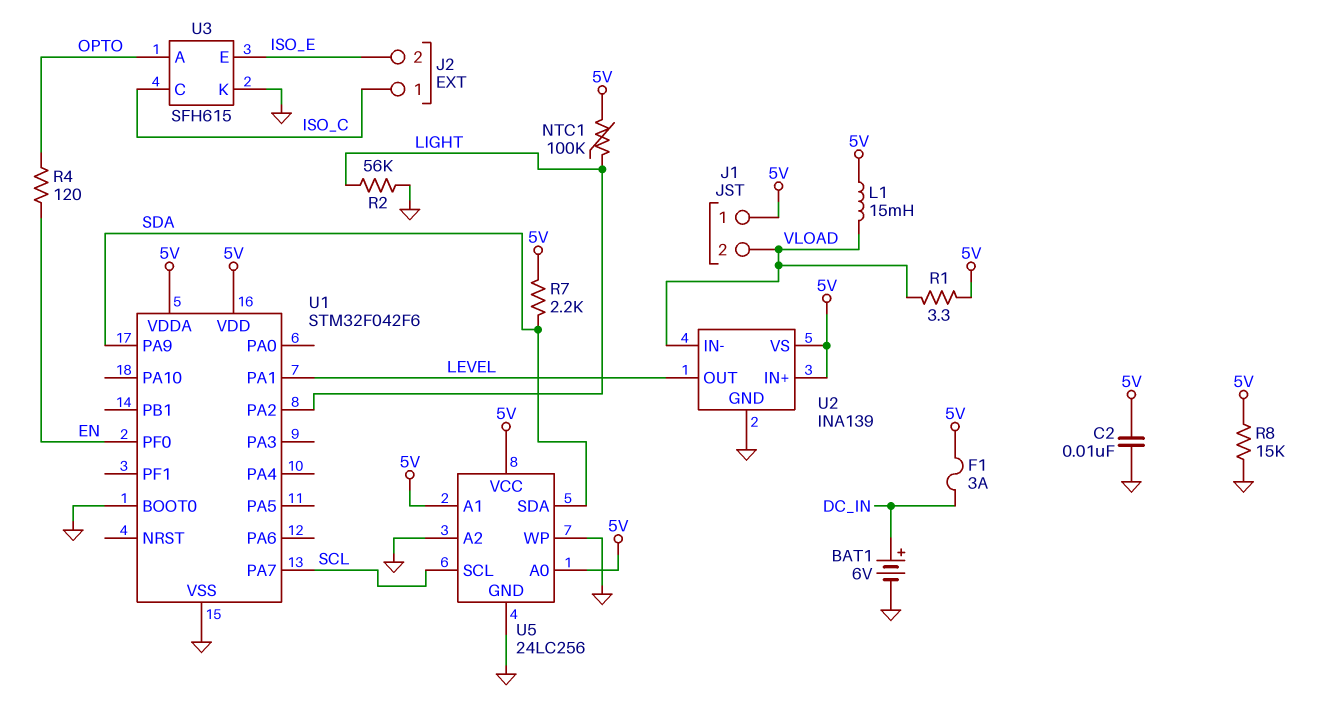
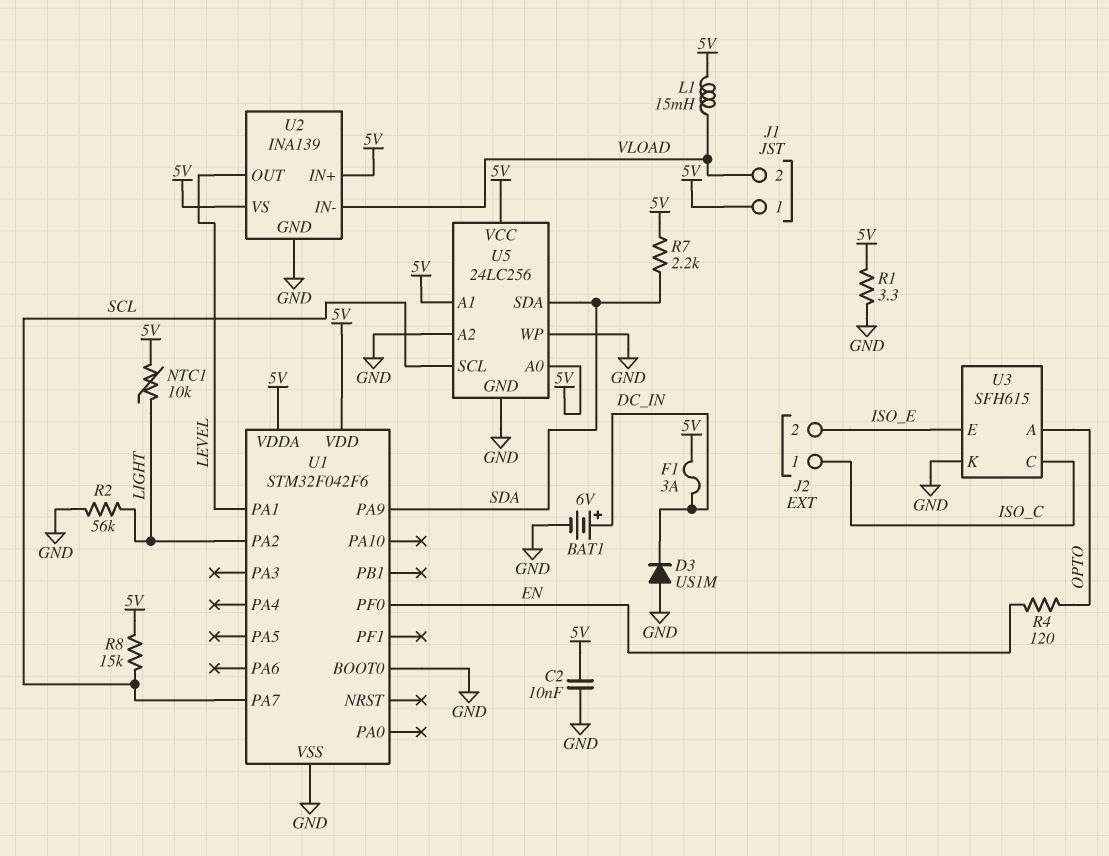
D3: none -> diode US1M (A GND, K DC_IN)
NTC1: 100k (5V, LIGHT) -> 10k (5V, LIGHT)
R1: 3.3 (5V, VLOAD) -> 3.3 (5V, GND)
R8: 15k (5V, GND) -> 15k (5V, SCL)

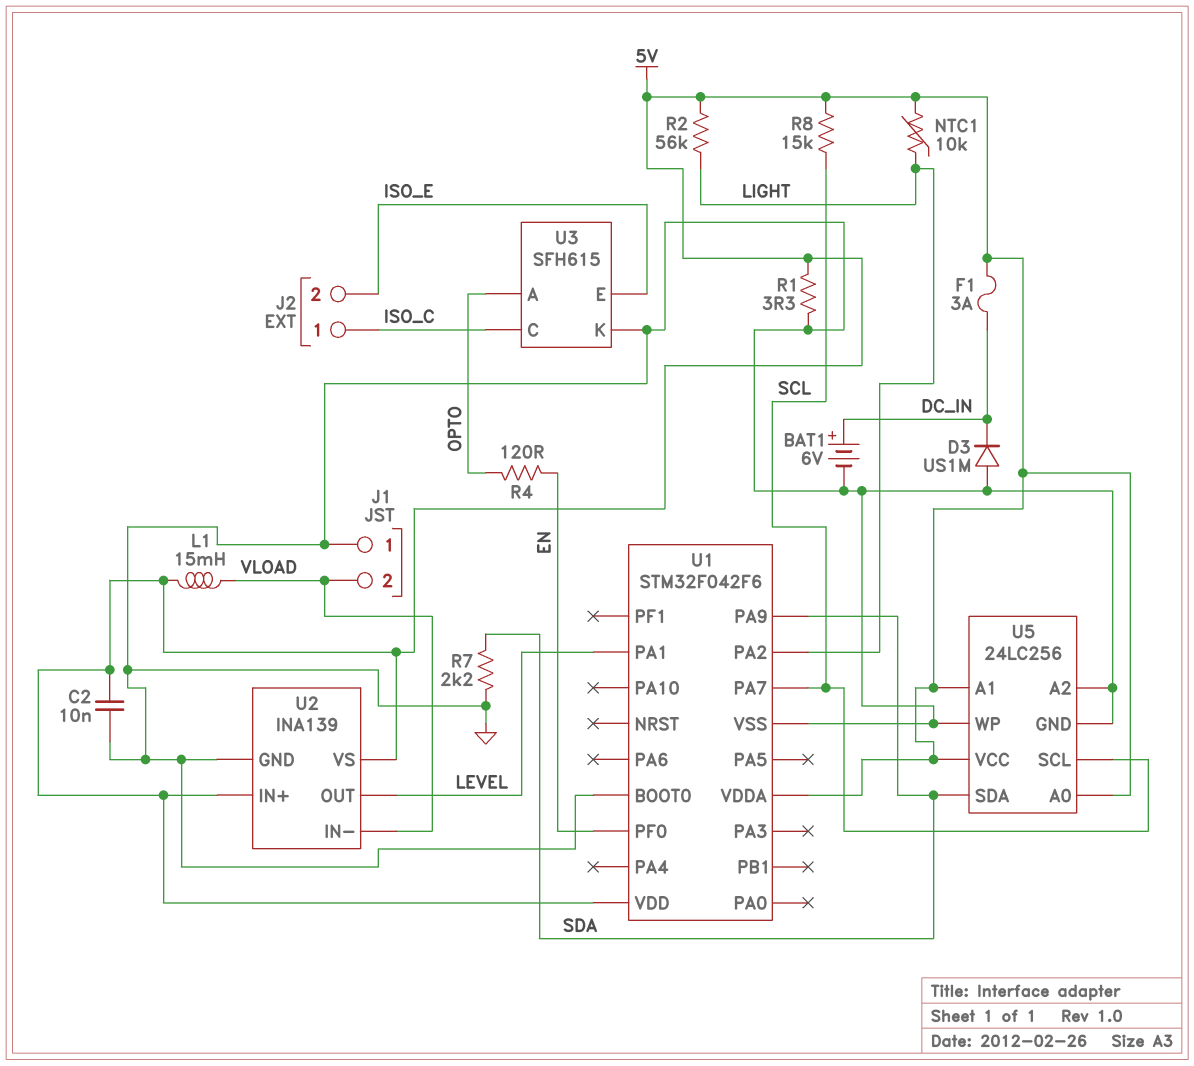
J1 pin 1: 5V -> GND
R2: 56k (GND, LIGHT) -> 56k (5V, LIGHT)
R7: 2.2k (5V, SDA) -> 2.2k (GND, SDA)

